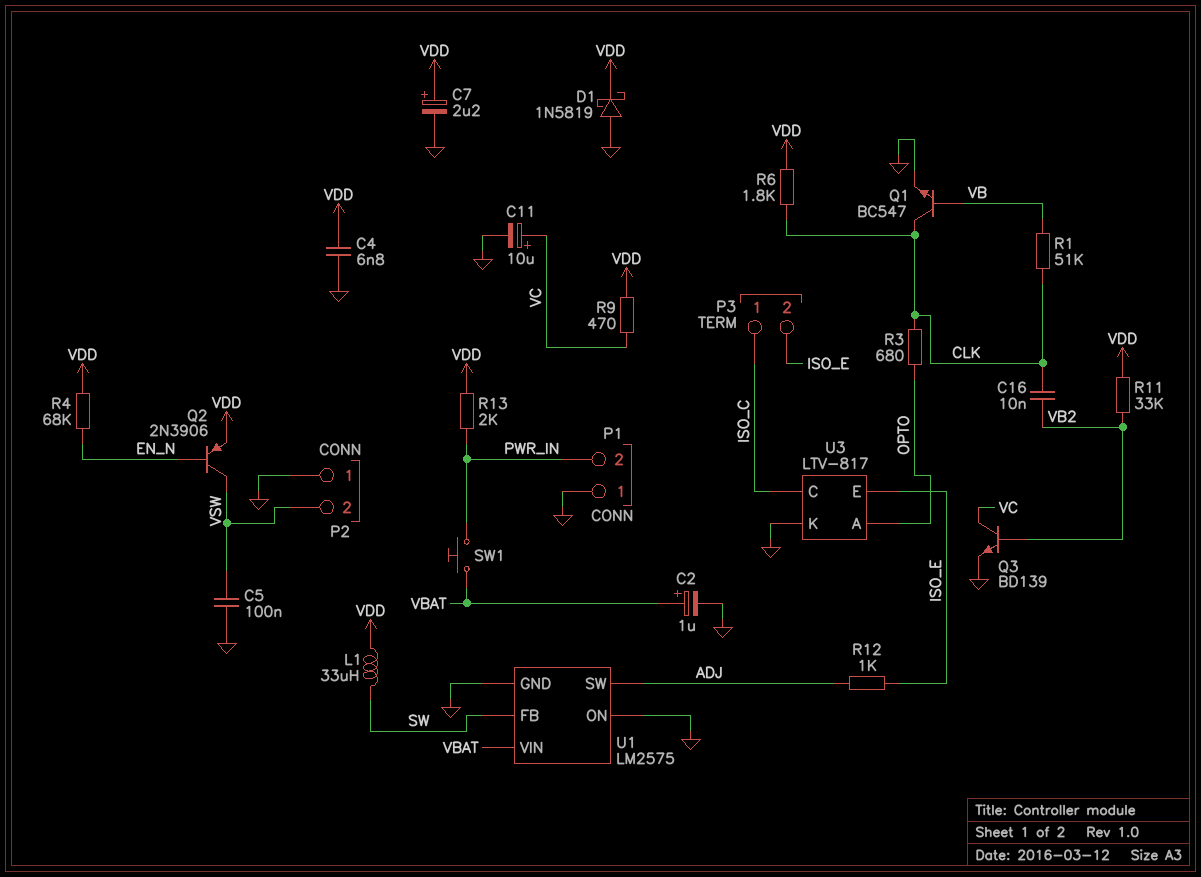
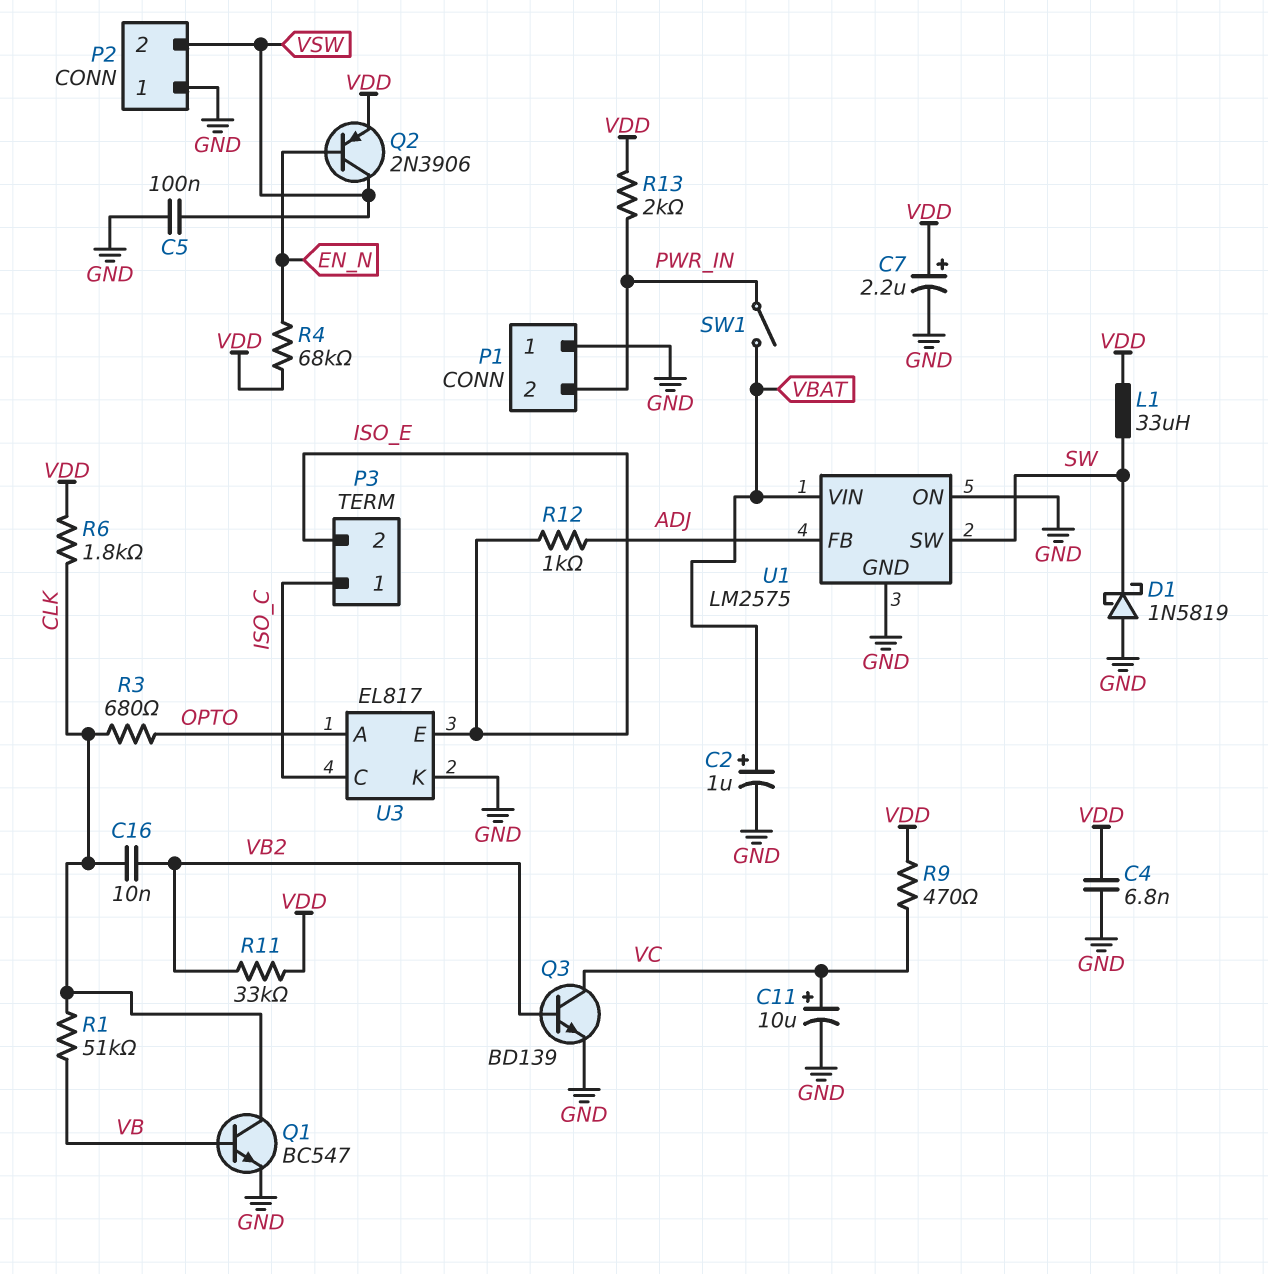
D1: schottky 1N5819 (A GND, K VDD) -> schottky 1N5819 (A GND, K SW)
SW1: button (PWR_IN, VBAT) -> switch (PWR_IN, VBAT)
U1 pin FB: SW -> ADJ
U1 pin SW: ADJ -> SW
U3: LTV-817 -> EL817

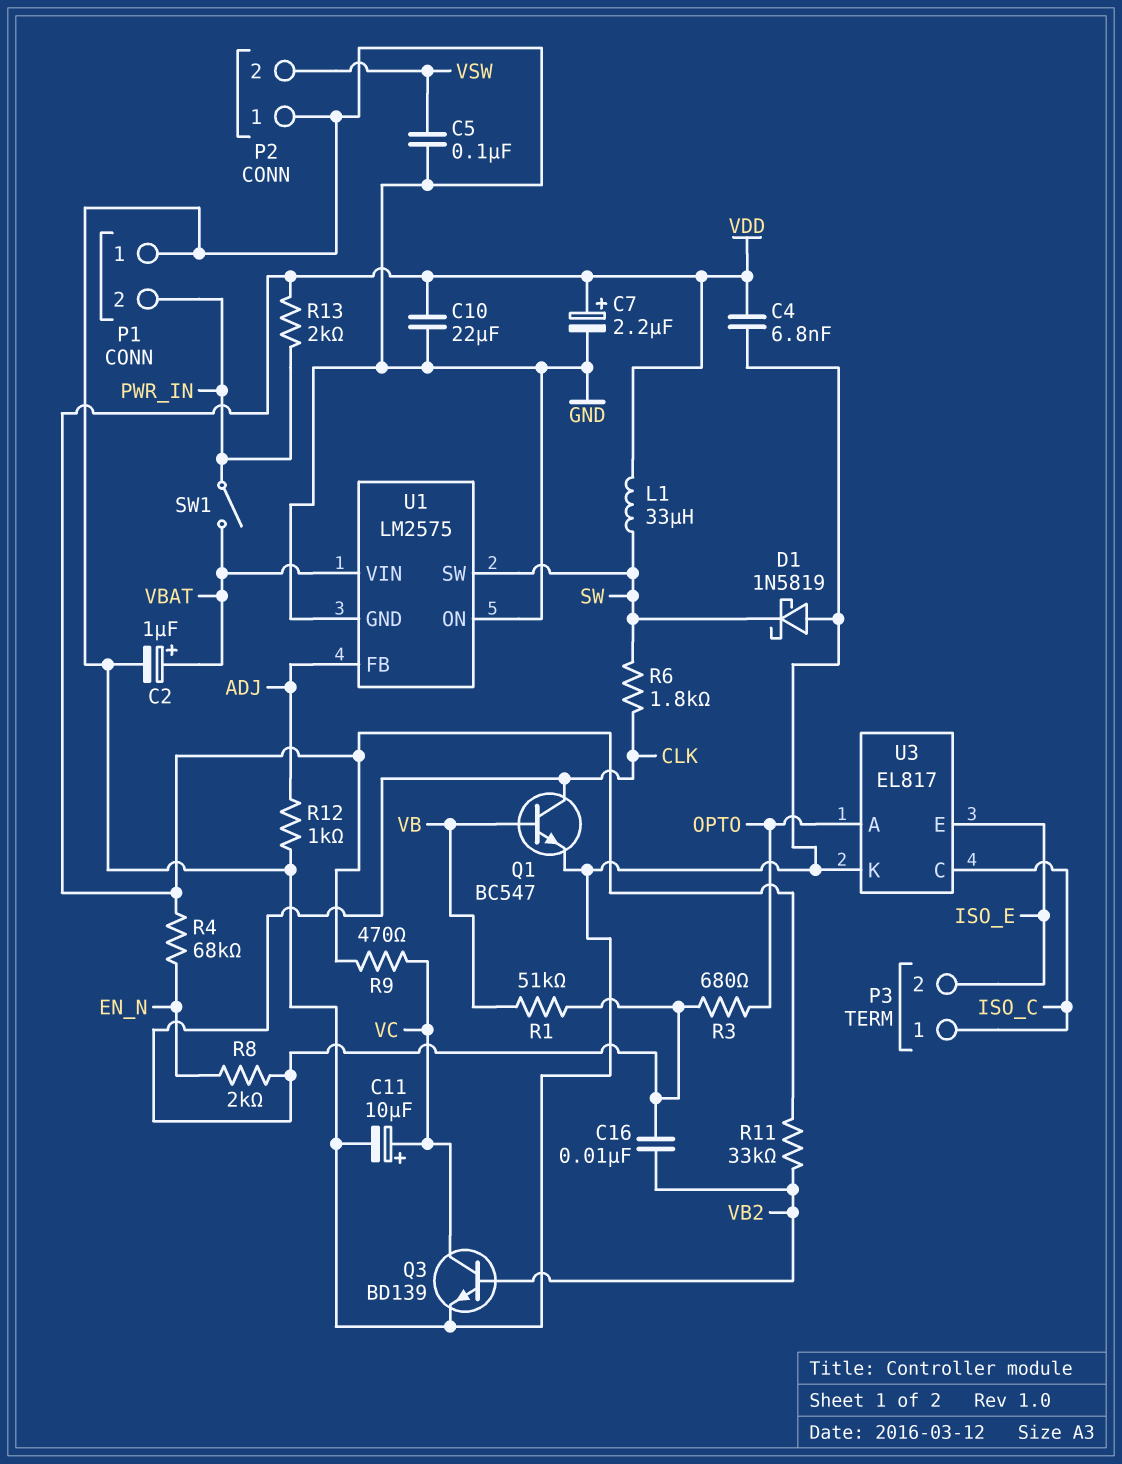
C10: none -> 22uF (GND, VDD)
Q2: PNP 2N3906 (B EN_N, C VSW, E VDD) -> none
R6: 1.8k (CLK, VDD) -> 1.8k (CLK, SW)
R8: none -> 2k (CLK, EN_N)
R12: 1k (ADJ, ISO_E) -> 1k (ADJ, GND)

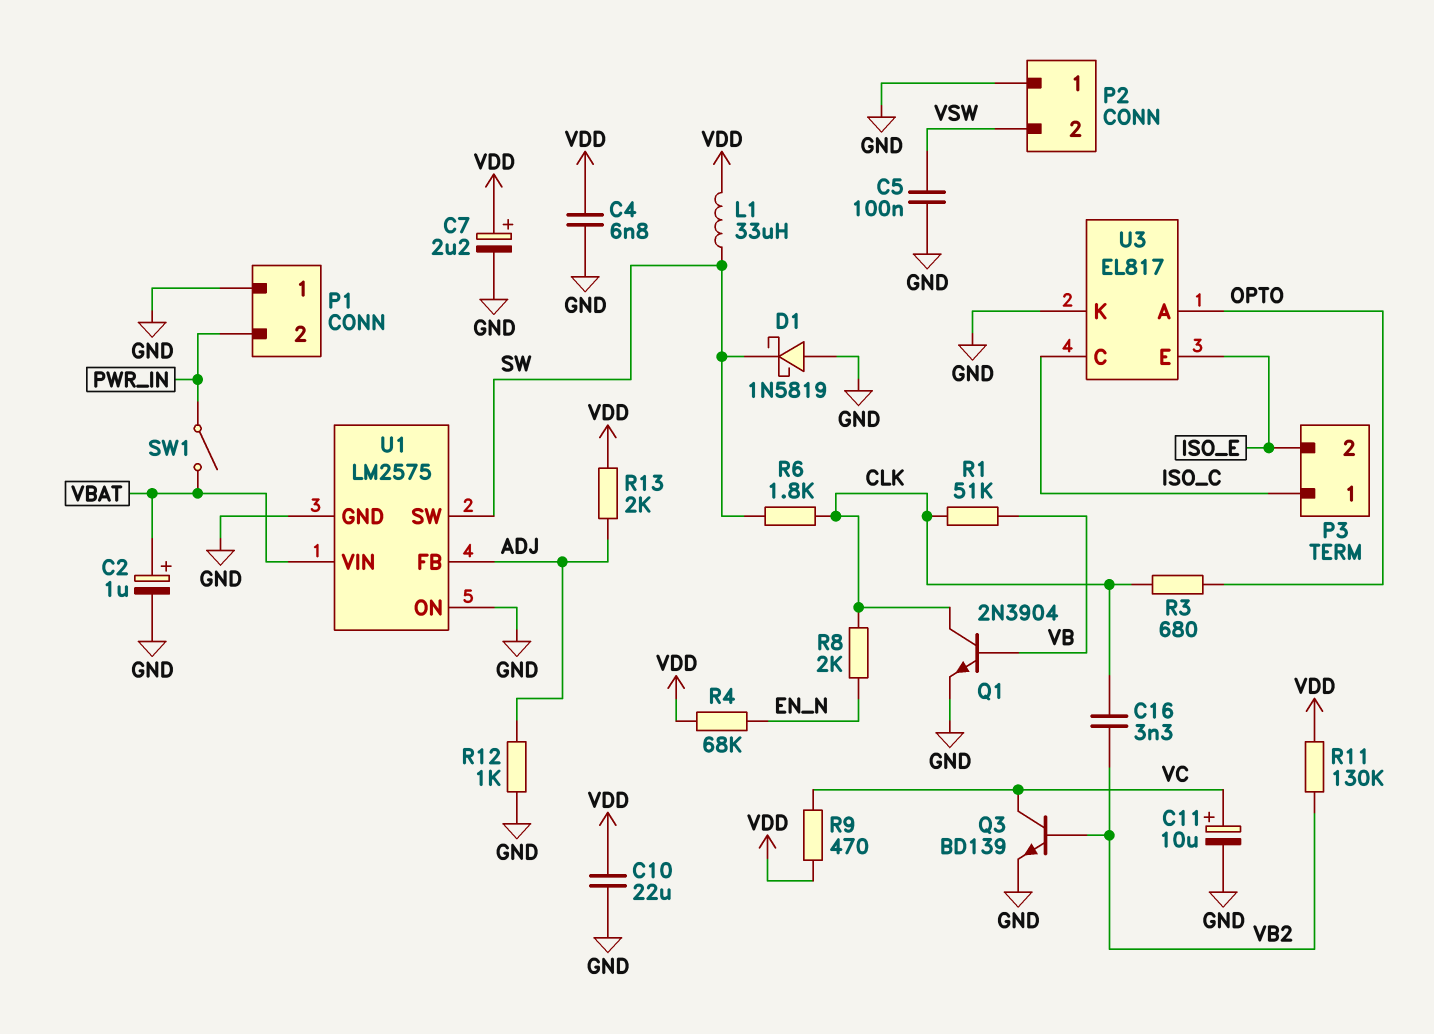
C16: 10nF (CLK, VB2) -> 3.3nF (CLK, VB2)
Q1: NPN BC547 (B VB, C CLK, E GND) -> NPN 2N3904 (B VB, C CLK, E GND)
R11: 33k (VB2, VDD) -> 130k (VB2, VDD)
R13: 2k (PWR_IN, VDD) -> 2k (ADJ, VDD)

